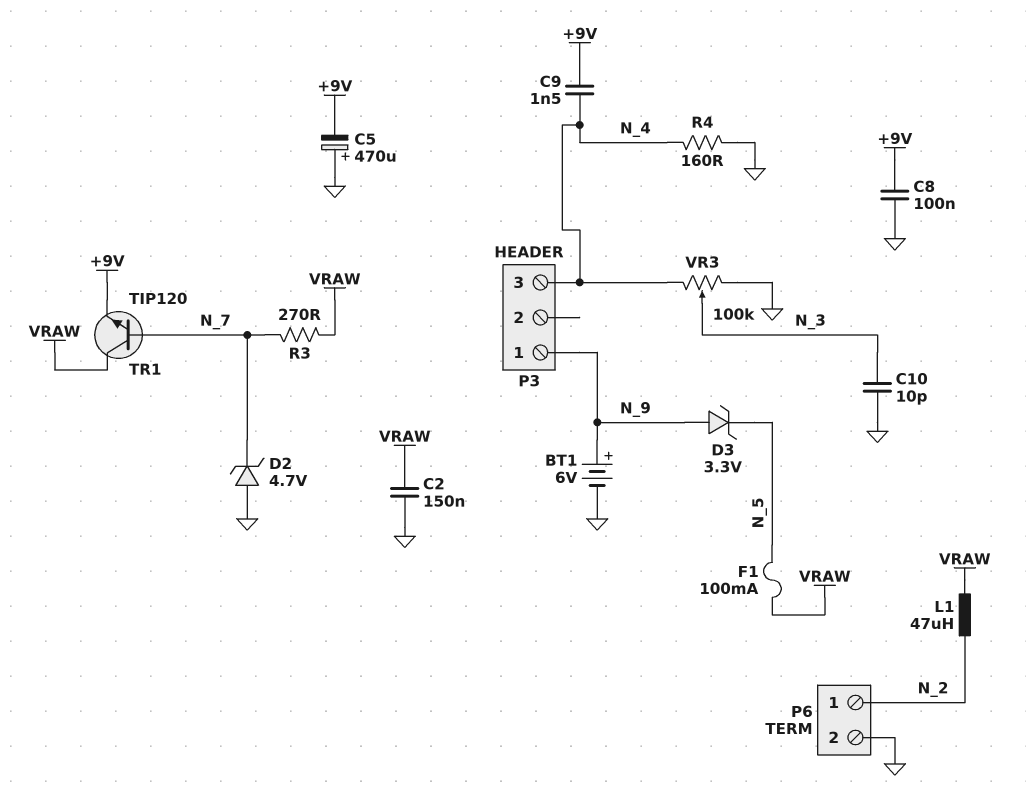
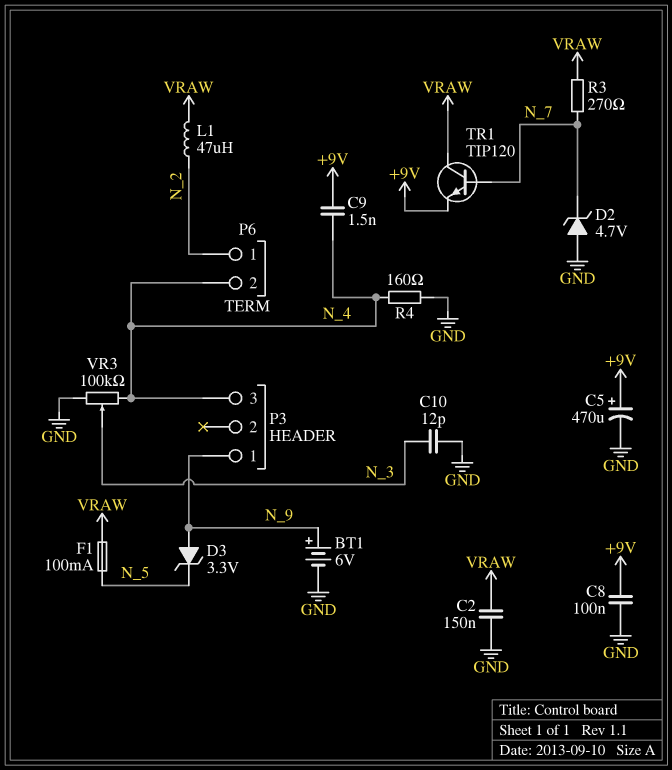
C5: 470uF (plus GND, minus +9V) -> 470uF (plus +9V, minus GND)
C10: 10pF (GND, N_3) -> 12pF (GND, N_3)
P6 pin 2: GND -> N_4

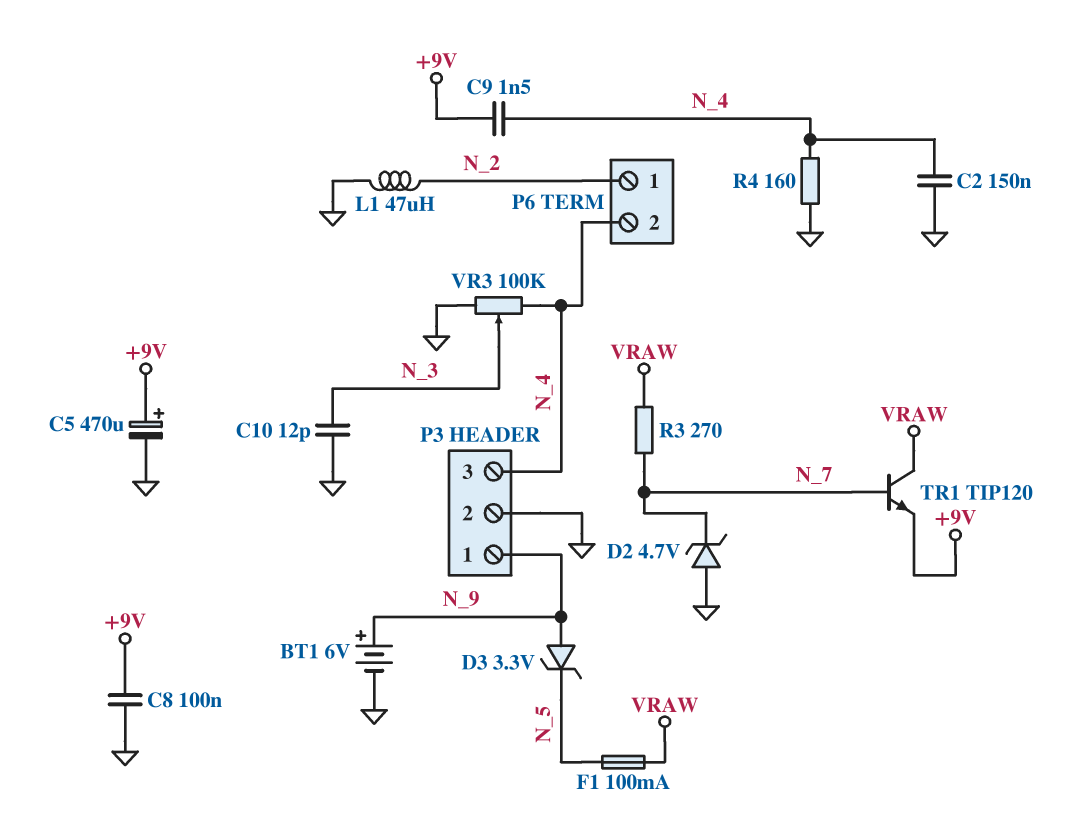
C2: 150nF (GND, VRAW) -> 150nF (GND, N_4)
L1: 47uH (N_2, VRAW) -> 47uH (GND, N_2)
P3 pin 2: none -> GND

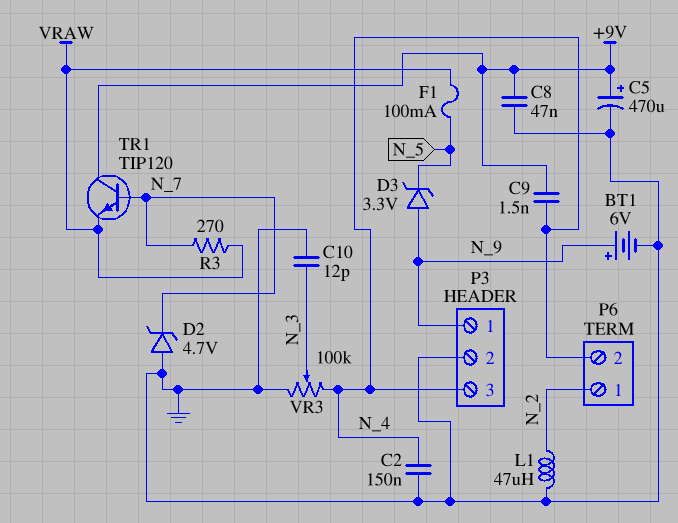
C8: 100nF (+9V, GND) -> 47nF (+9V, GND)
R4: 160 (GND, N_4) -> none
TR1: NPN TIP120 (B N_7, C VRAW, E +9V) -> NPN TIP120 (B N_7, C +9V, E VRAW)

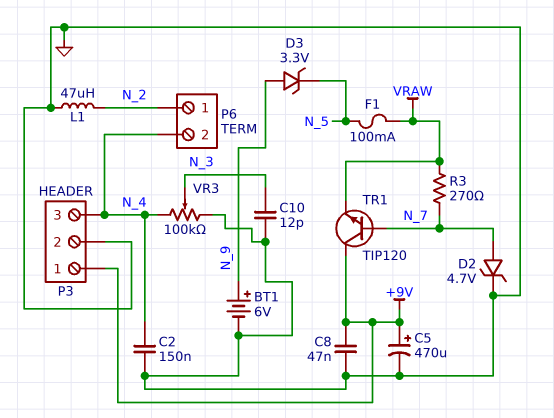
C9: 1.5nF (+9V, N_4) -> none
D2: zener 4.7V (A GND, K N_7) -> zener 4.7V (A N_7, K GND)
P3 pin 1: N_9 -> +9V

